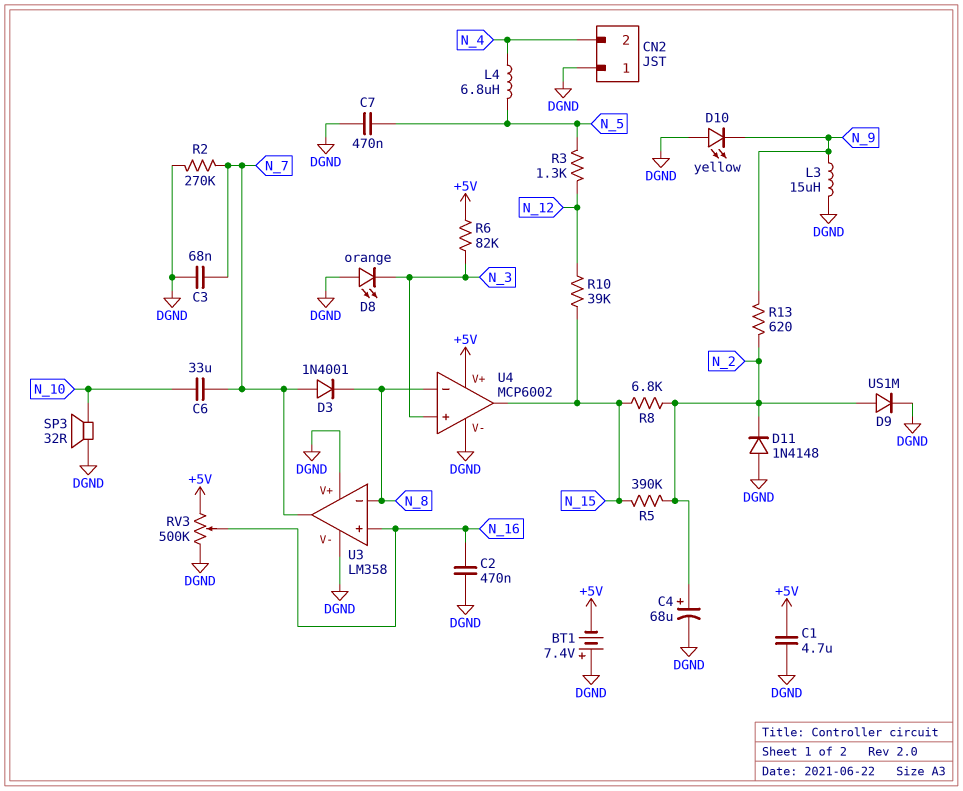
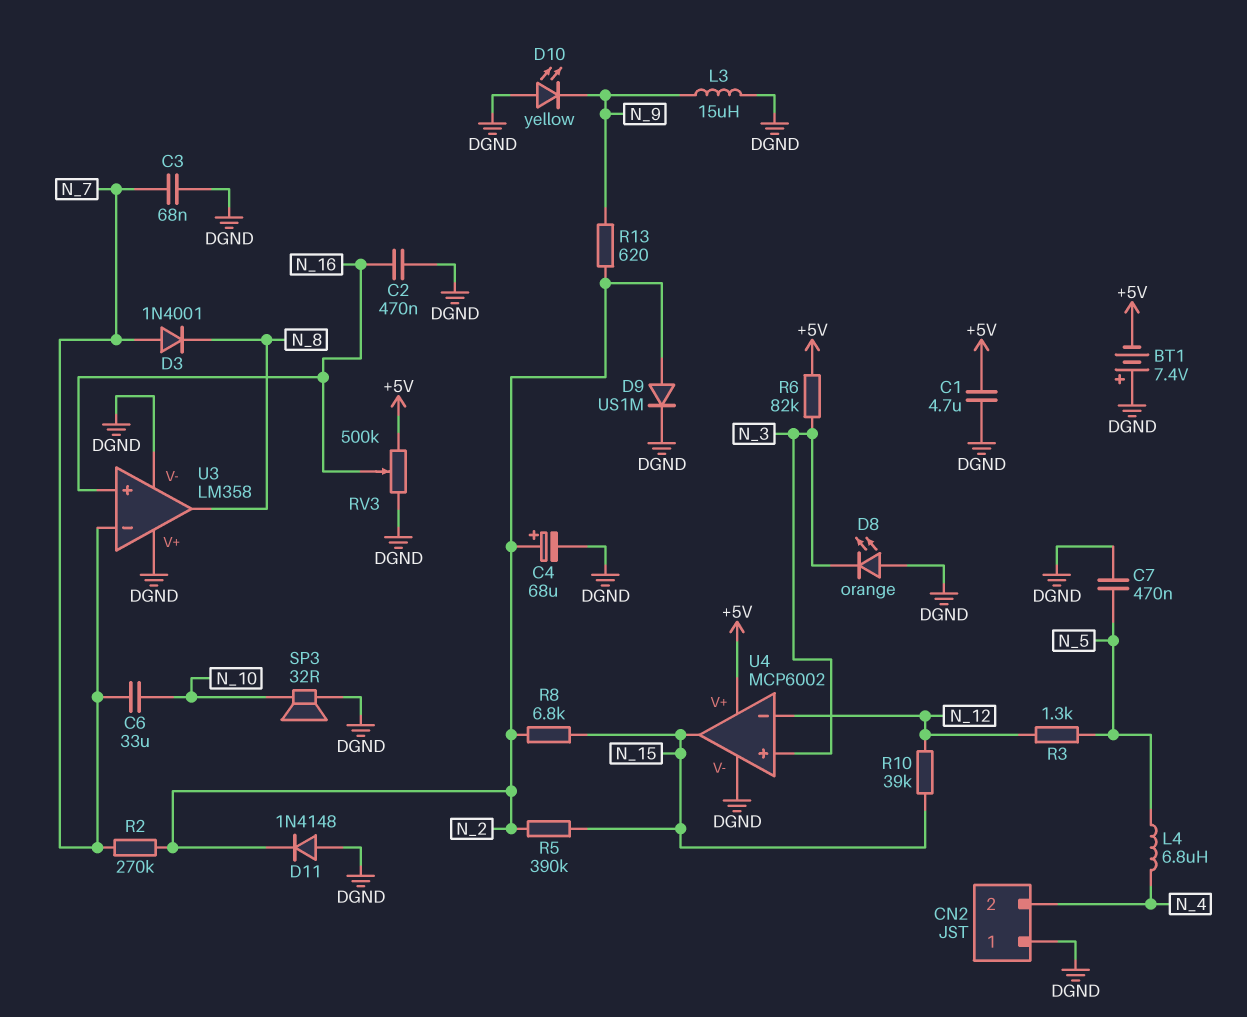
R2: 270k (DGND, N_7) -> 270k (N_2, N_7)
U3 pin in-: N_8 -> N_7
U3 pin out: N_7 -> N_8
U4 pin in-: N_8 -> N_12

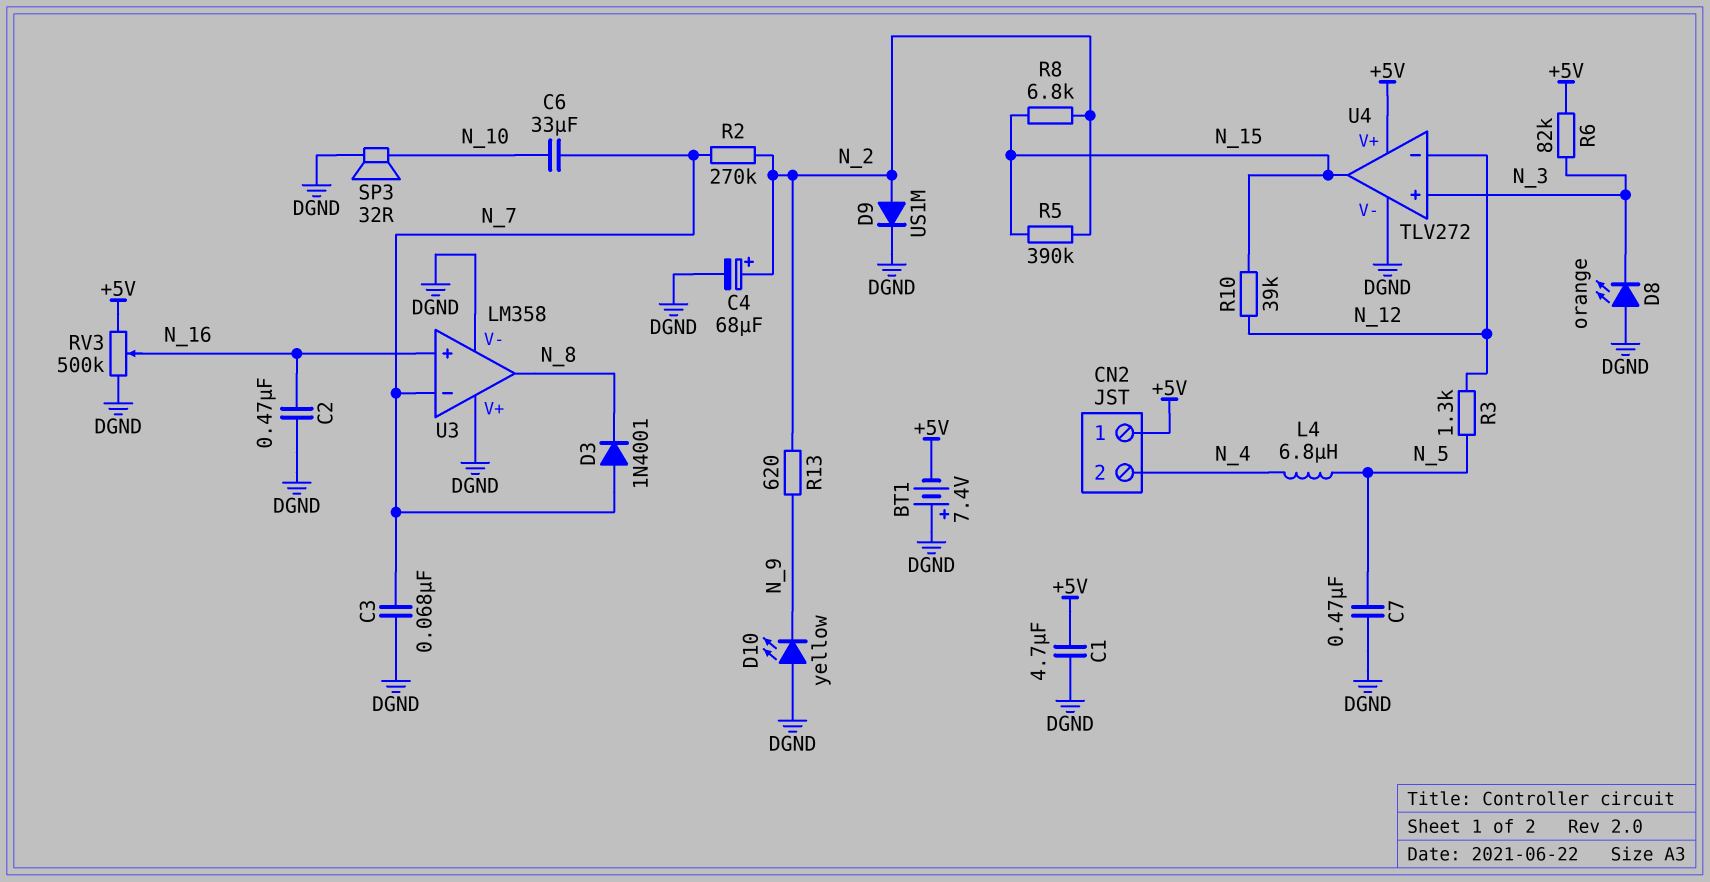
CN2 pin 1: DGND -> +5V
D11: diode 1N4148 (A DGND, K N_2) -> none
L3: 15uH (DGND, N_9) -> none
U4: MCP6002 -> TLV272

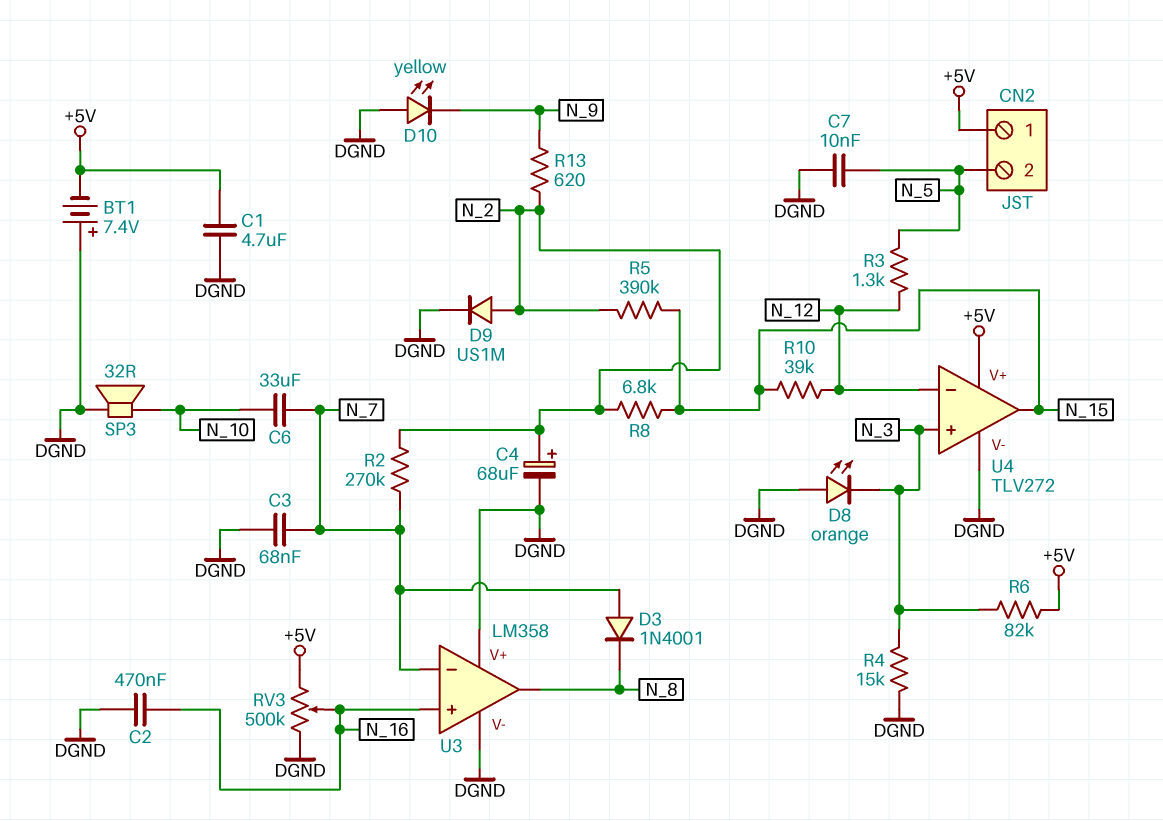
C7: 470nF (DGND, N_5) -> 10nF (DGND, N_5)
CN2 pin 2: N_4 -> N_5
L4: 6.8uH (N_4, N_5) -> none
R4: none -> 15k (DGND, N_3)

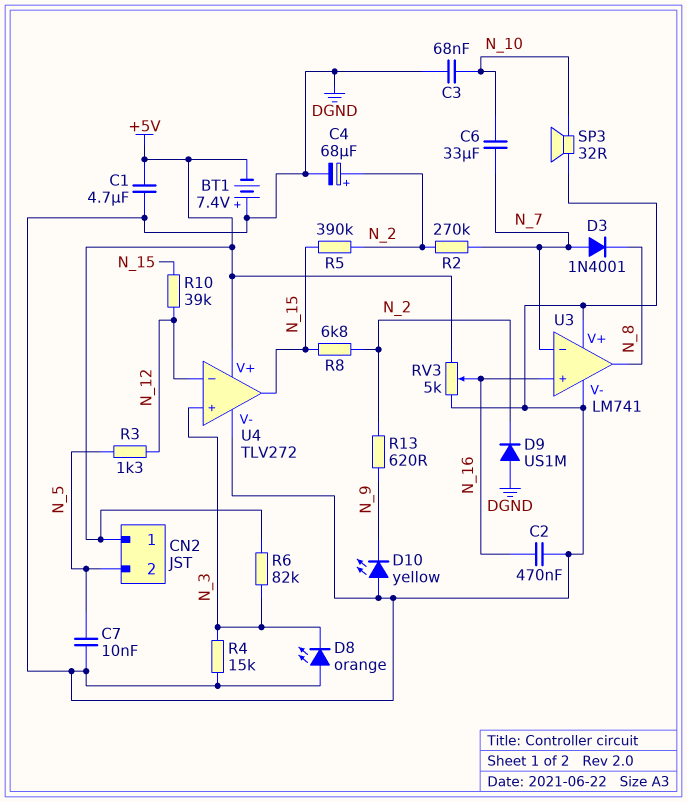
C3: 68nF (DGND, N_7) -> 68nF (DGND, N_10)
D9: diode US1M (A N_2, K DGND) -> diode US1M (A DGND, K N_2)
RV3: 500k (+5V, DGND, wiper N_16) -> 5k (+5V, DGND, wiper N_16)
U3: LM358 -> LM741

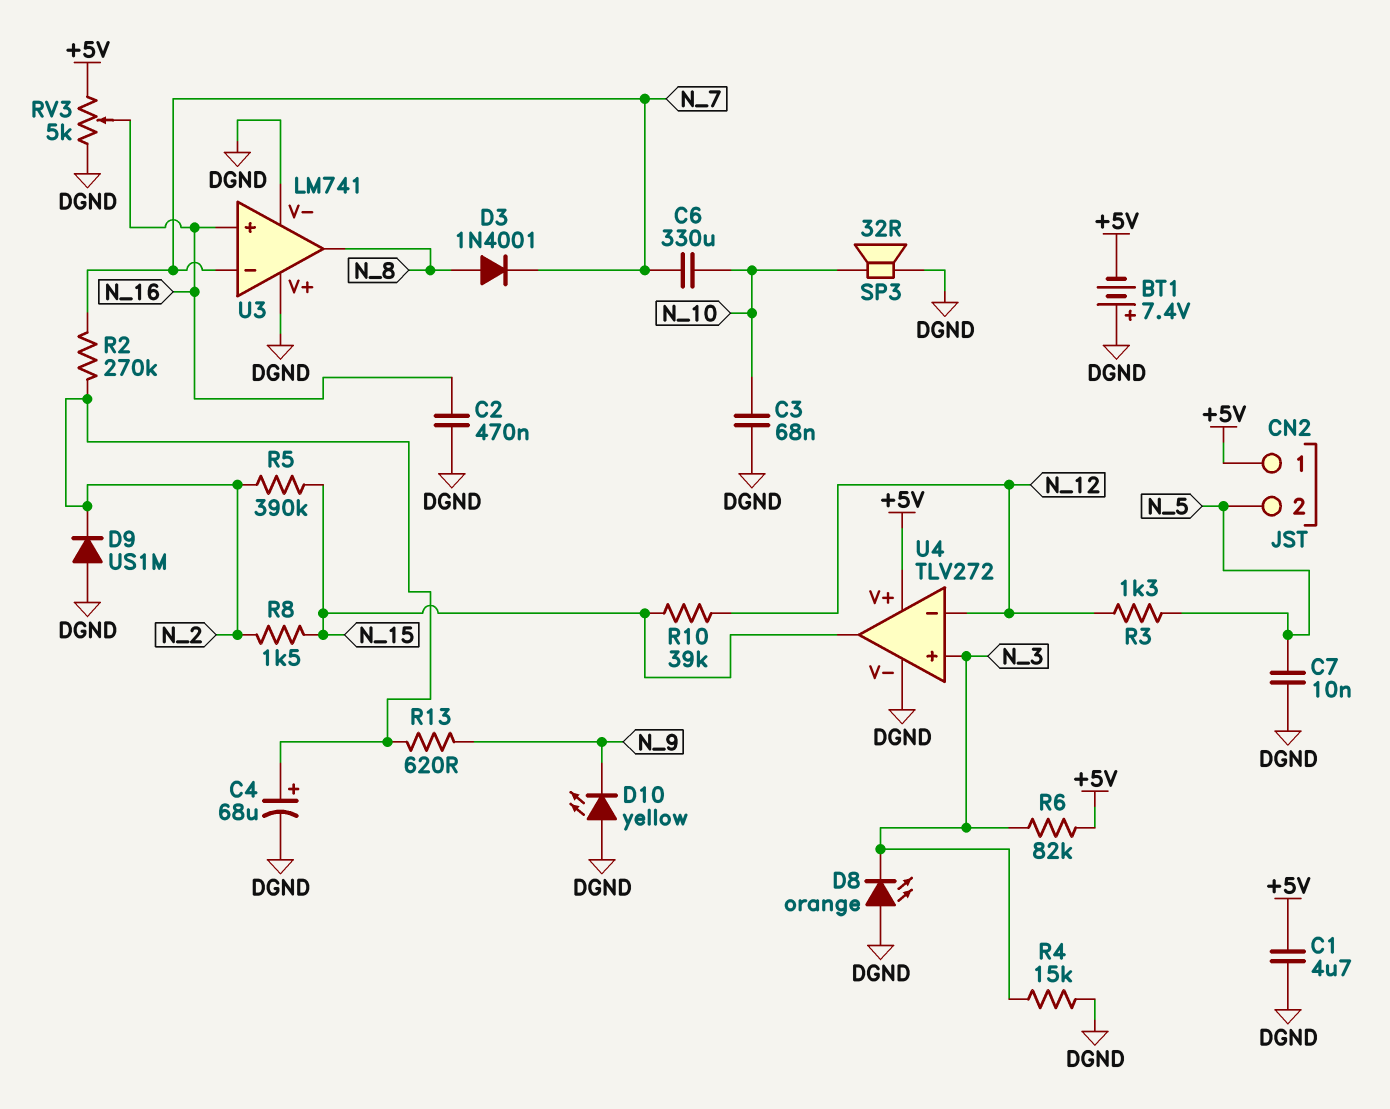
C6: 33uF (N_7, N_10) -> 330uF (N_7, N_10)
D3: diode 1N4001 (A N_7, K N_8) -> diode 1N4001 (A N_8, K N_7)
R8: 6.8k (N_2, N_15) -> 1.5k (N_2, N_15)

